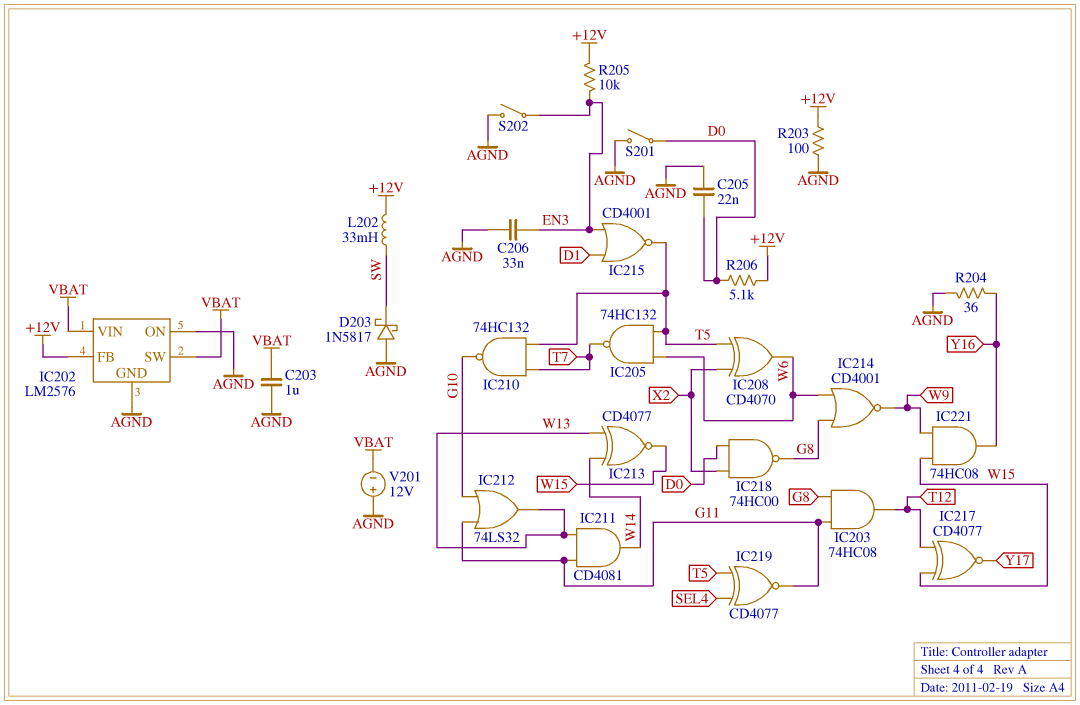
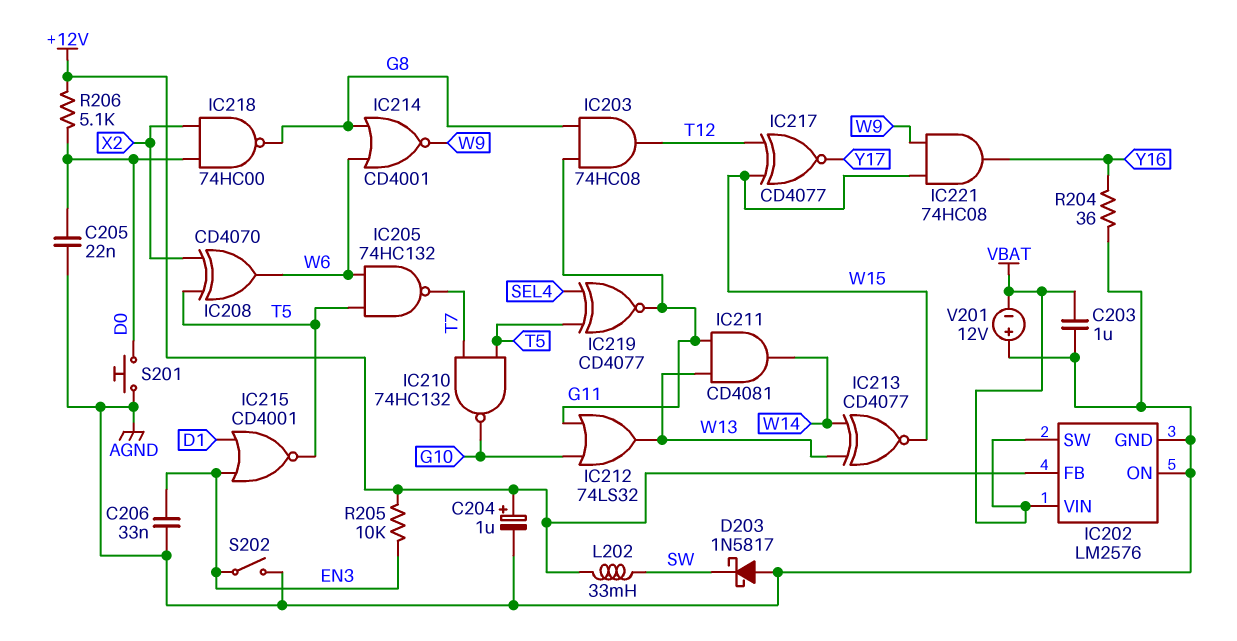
C204: none -> 1uF (plus +12V, minus AGND)
R203: 100 (+12V, AGND) -> none
S201: switch (AGND, D0) -> button (AGND, D0)

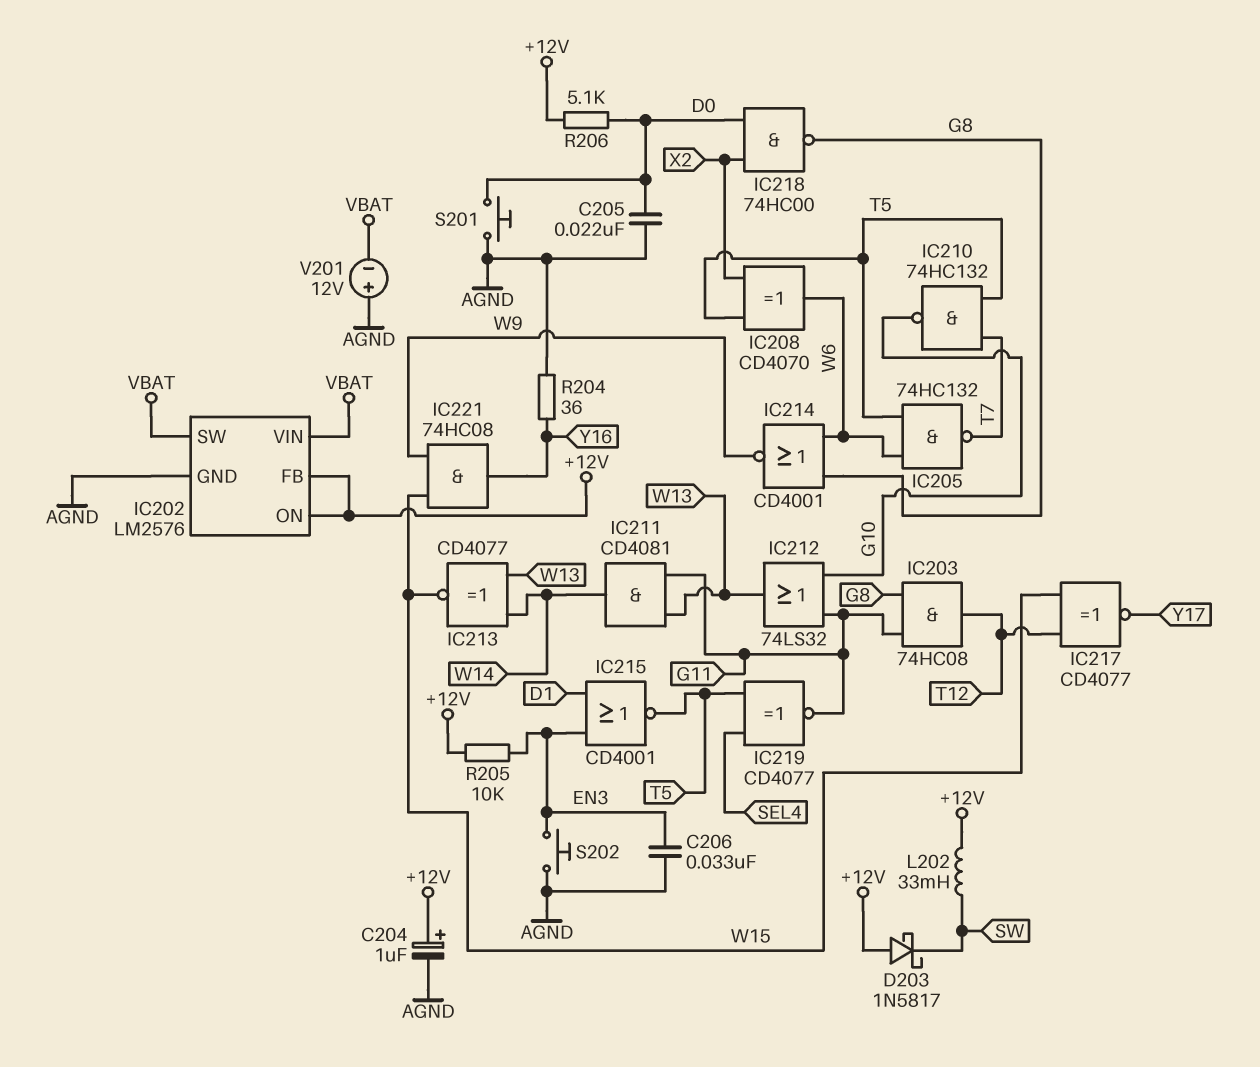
C203: 1uF (AGND, VBAT) -> none
D203: schottky 1N5817 (A AGND, K SW) -> schottky 1N5817 (A +12V, K SW)
IC202 pin ON: AGND -> +12V
S202: switch (AGND, EN3) -> button (AGND, EN3)

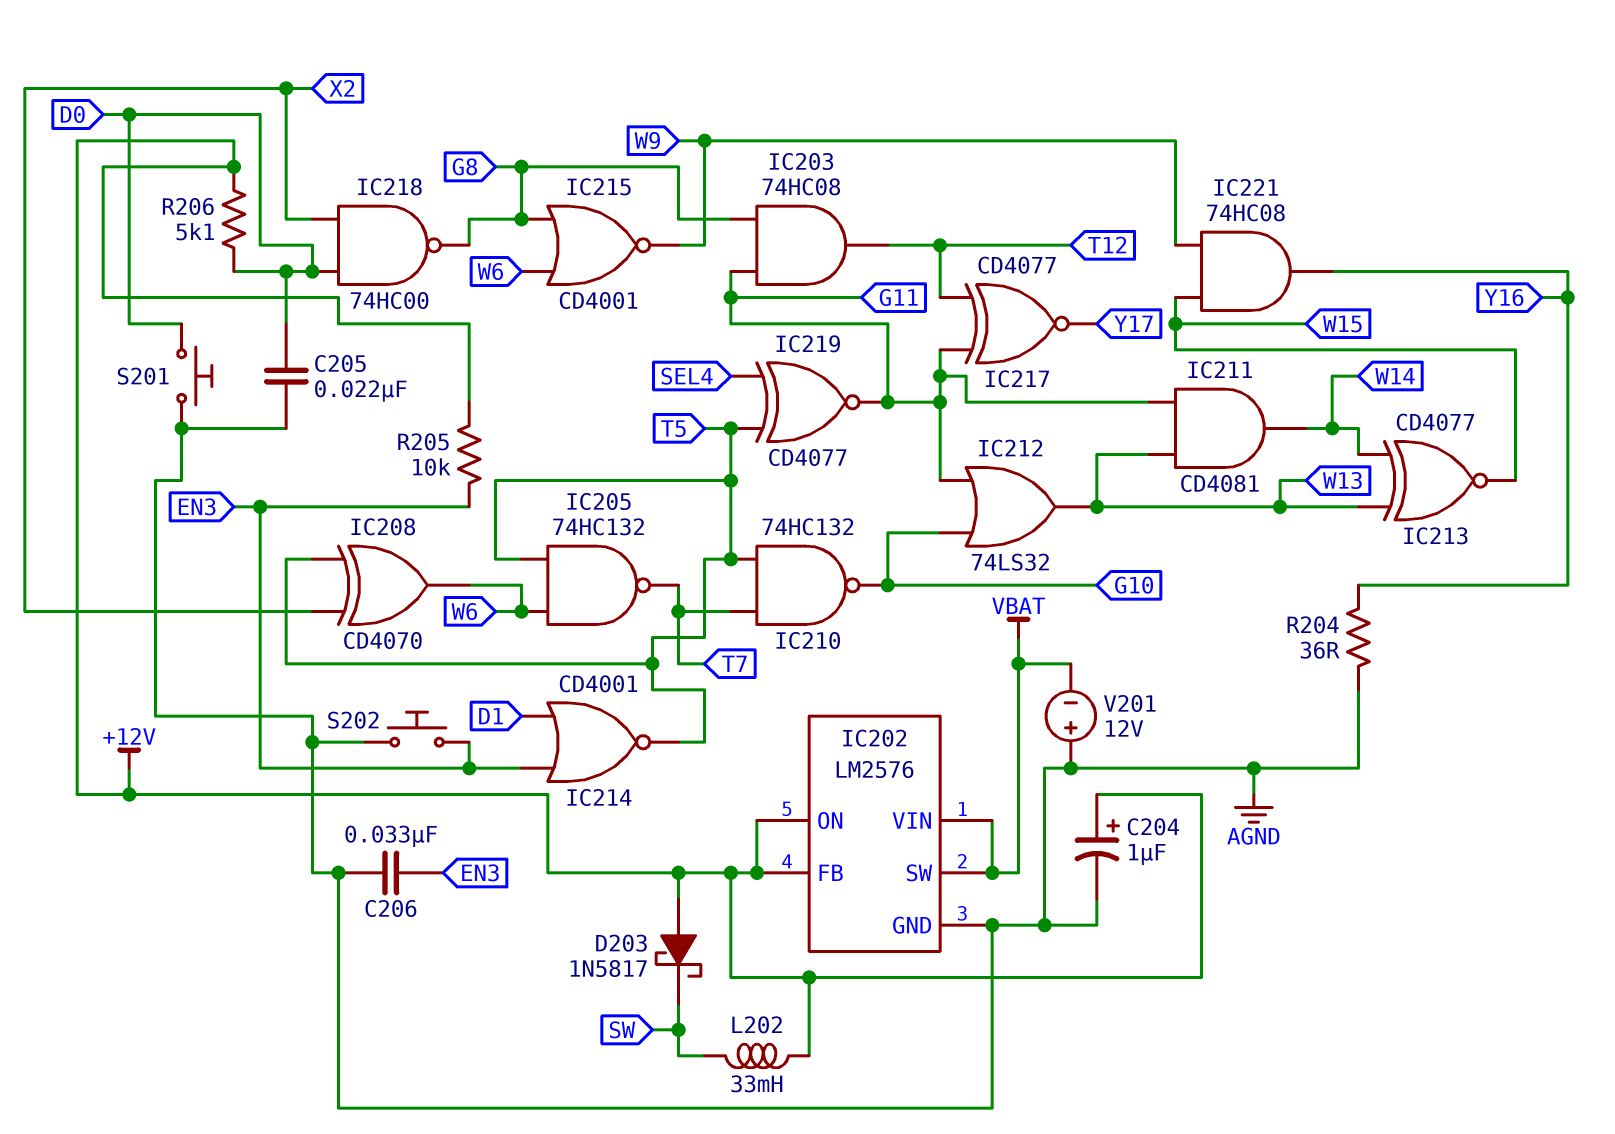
IC214: NOR CD4001 (in G8, in W6, out W9) -> NOR CD4001 (in D1, in EN3, out T5)
IC215: NOR CD4001 (in D1, in EN3, out T5) -> NOR CD4001 (in G8, in W6, out W9)
IC217: XNOR CD4077 (in T12, in W15, out Y17) -> XNOR CD4077 (in G11, in T12, out Y17)

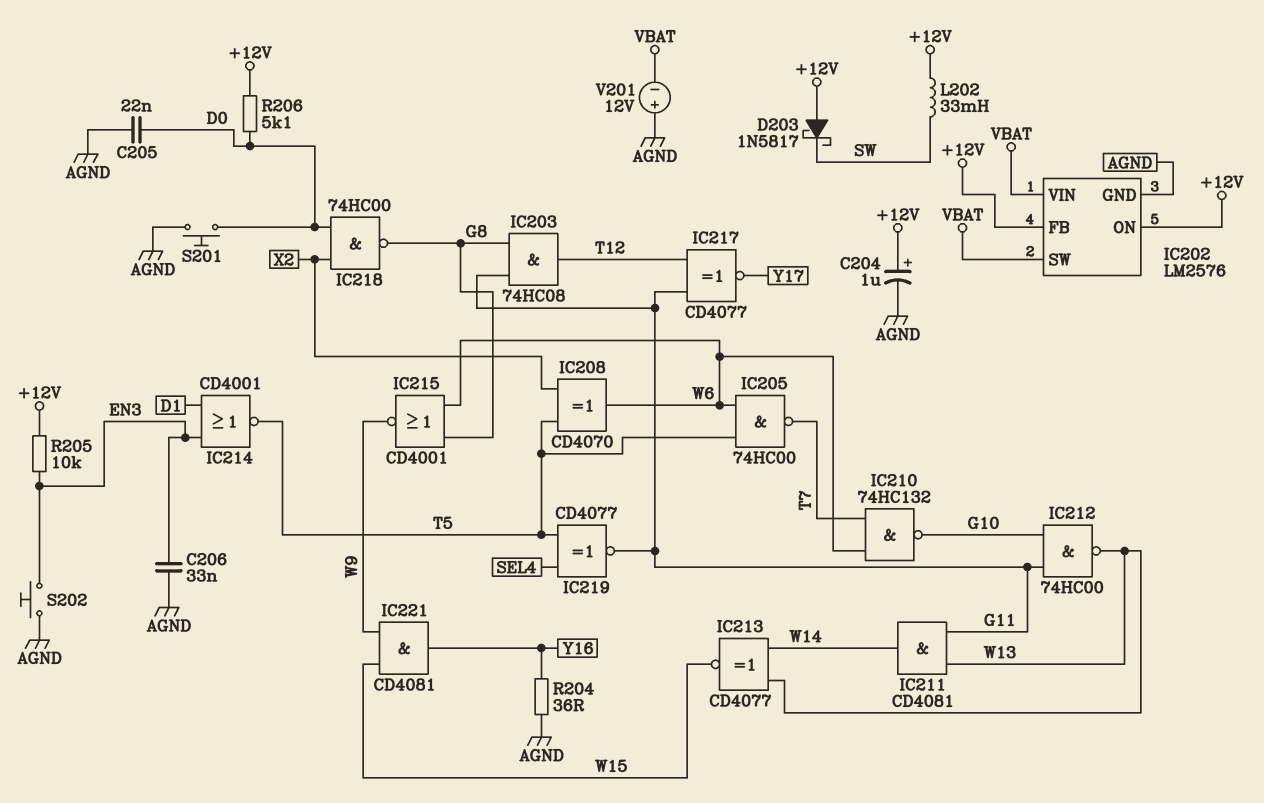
IC205: NAND 74HC132 (in T5, in W6, out T7) -> NAND 74HC00 (in T5, in W6, out T7)
IC210: NAND 74HC132 (in T5, in T7, out G10) -> NAND 74HC132 (in T7, in W6, out G10)
IC212: OR 74LS32 (in G10, in G11, out W13) -> NAND 74HC00 (in G10, in G11, out W13)
IC221: AND 74HC08 (in W9, in W15, out Y16) -> AND CD4081 (in W9, in W15, out Y16)

